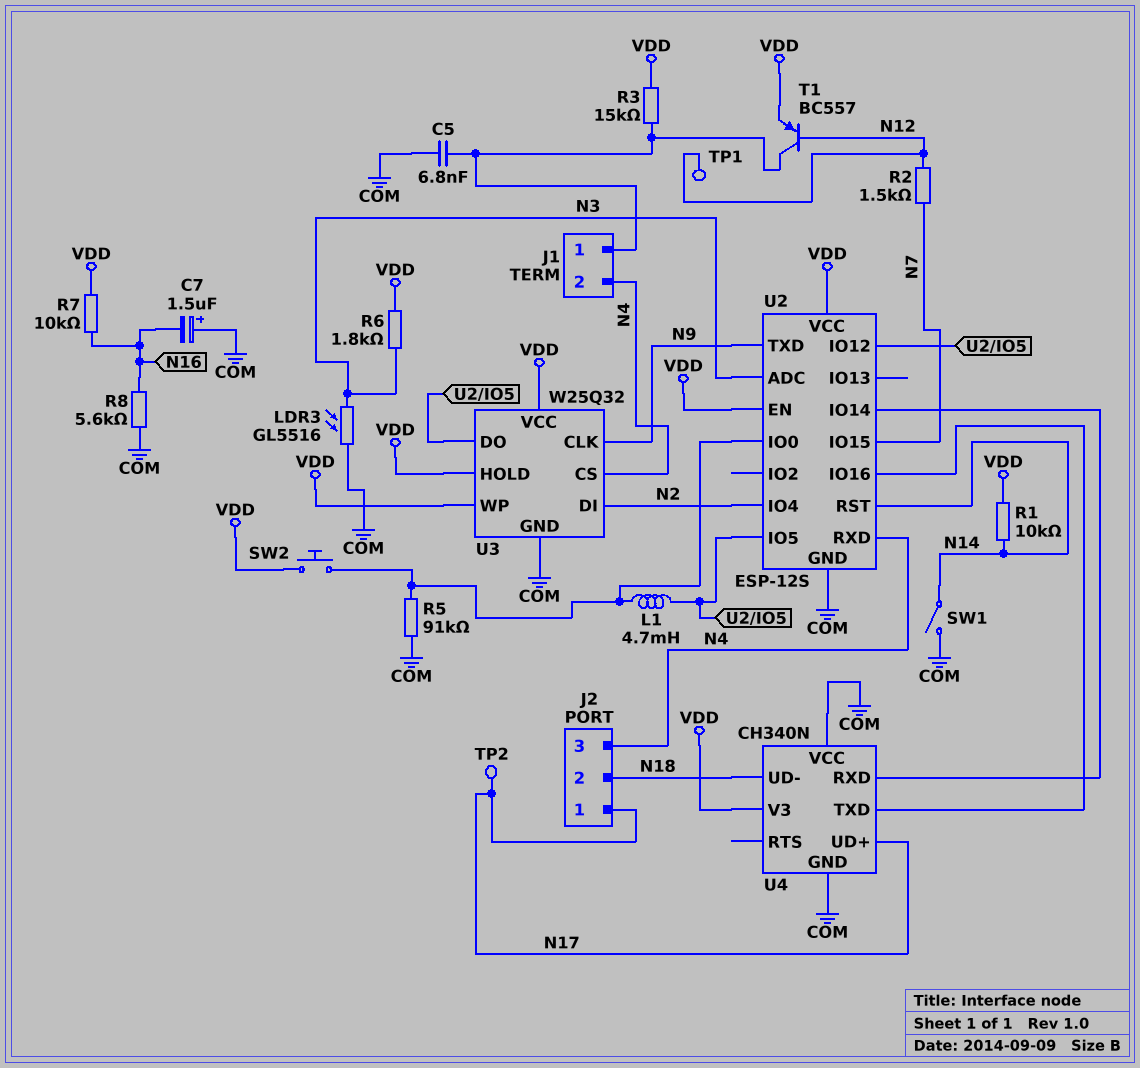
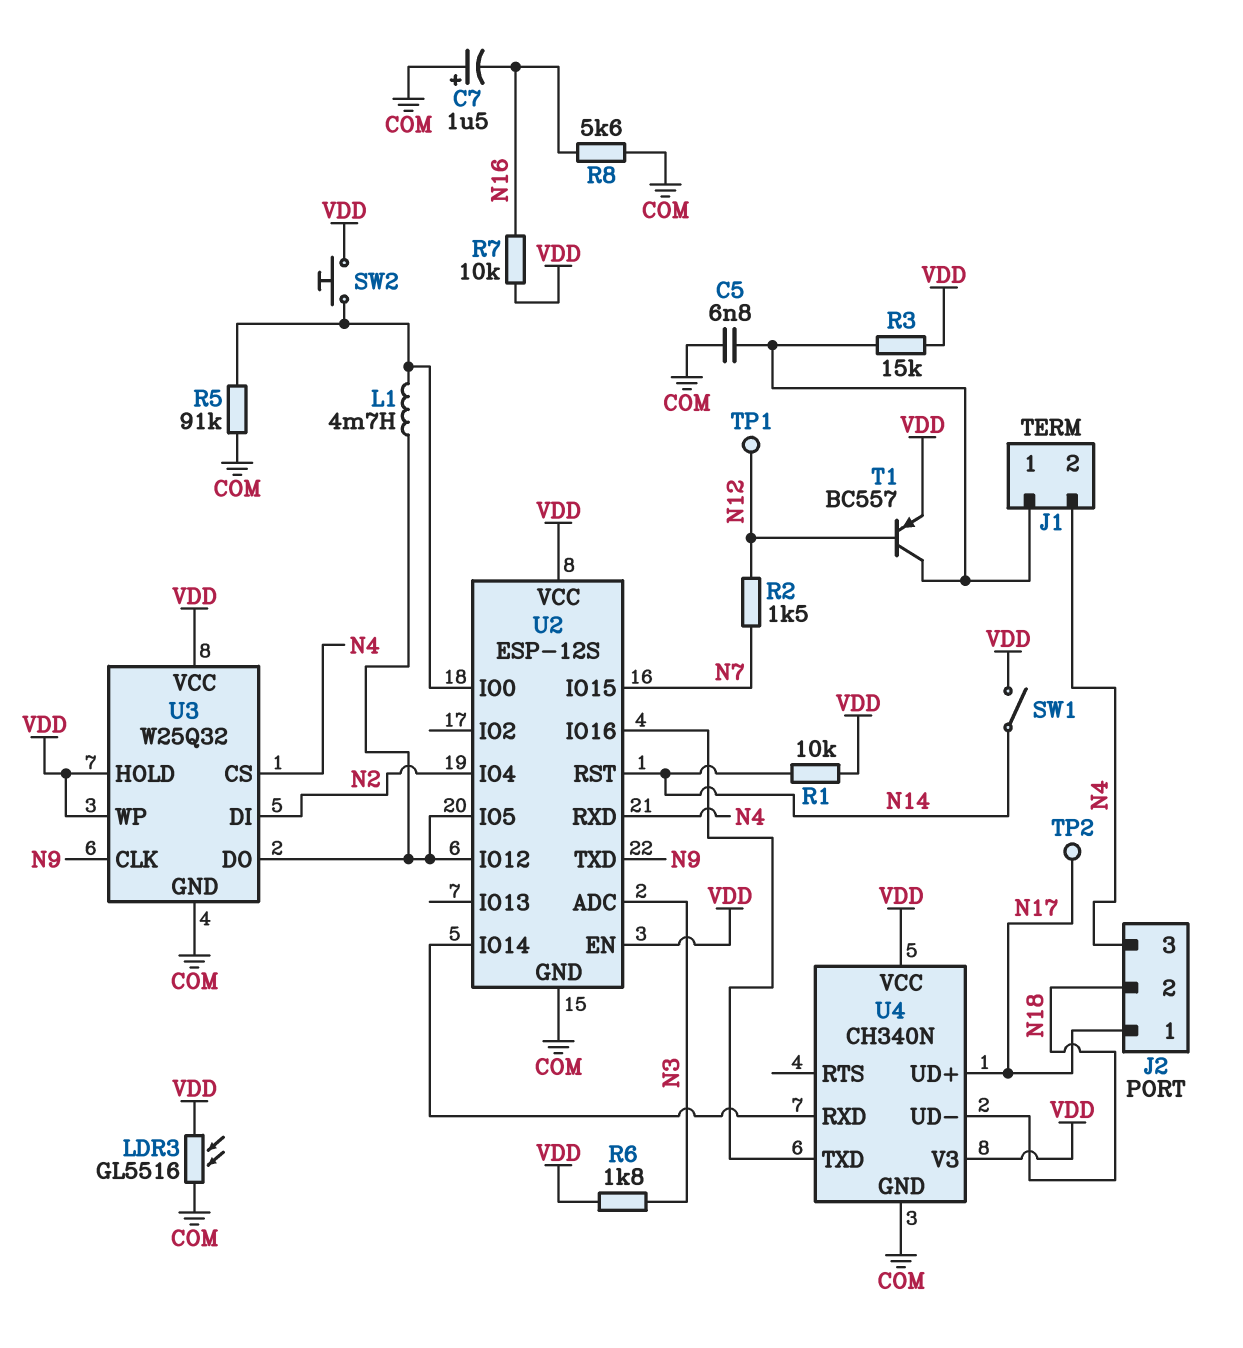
LDR3: GL5516 (COM, N3) -> GL5516 (COM, VDD)
SW1: switch (COM, N14) -> switch (N14, VDD)
U4 pin VCC: COM -> VDD

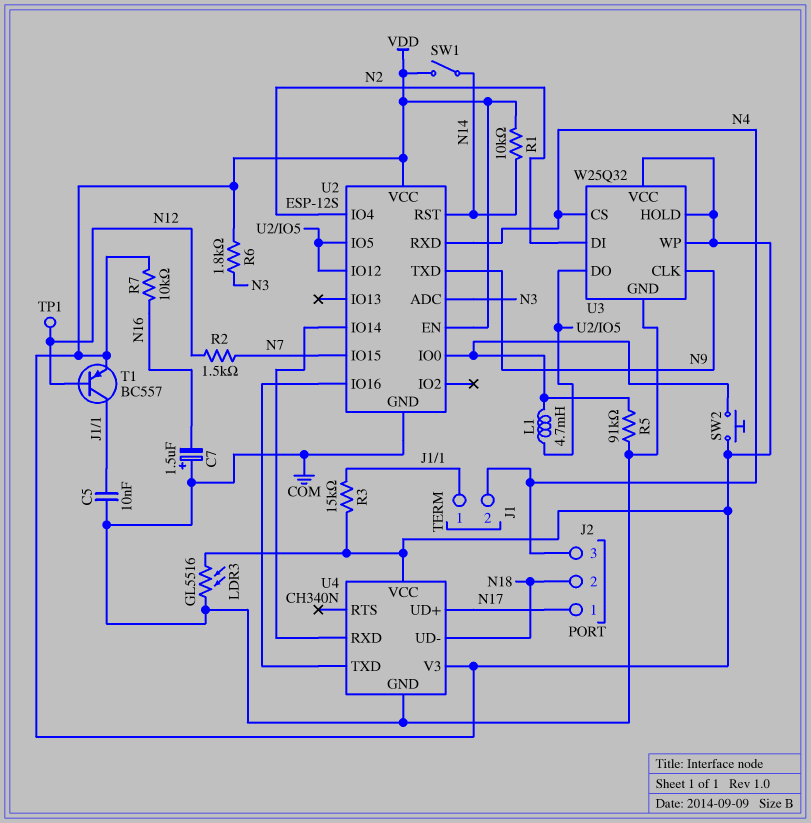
C5: 6.8nF (COM, J1/1) -> 10nF (COM, J1/1)
R8: 5.6k (COM, N16) -> none
TP2: test point (N17) -> none

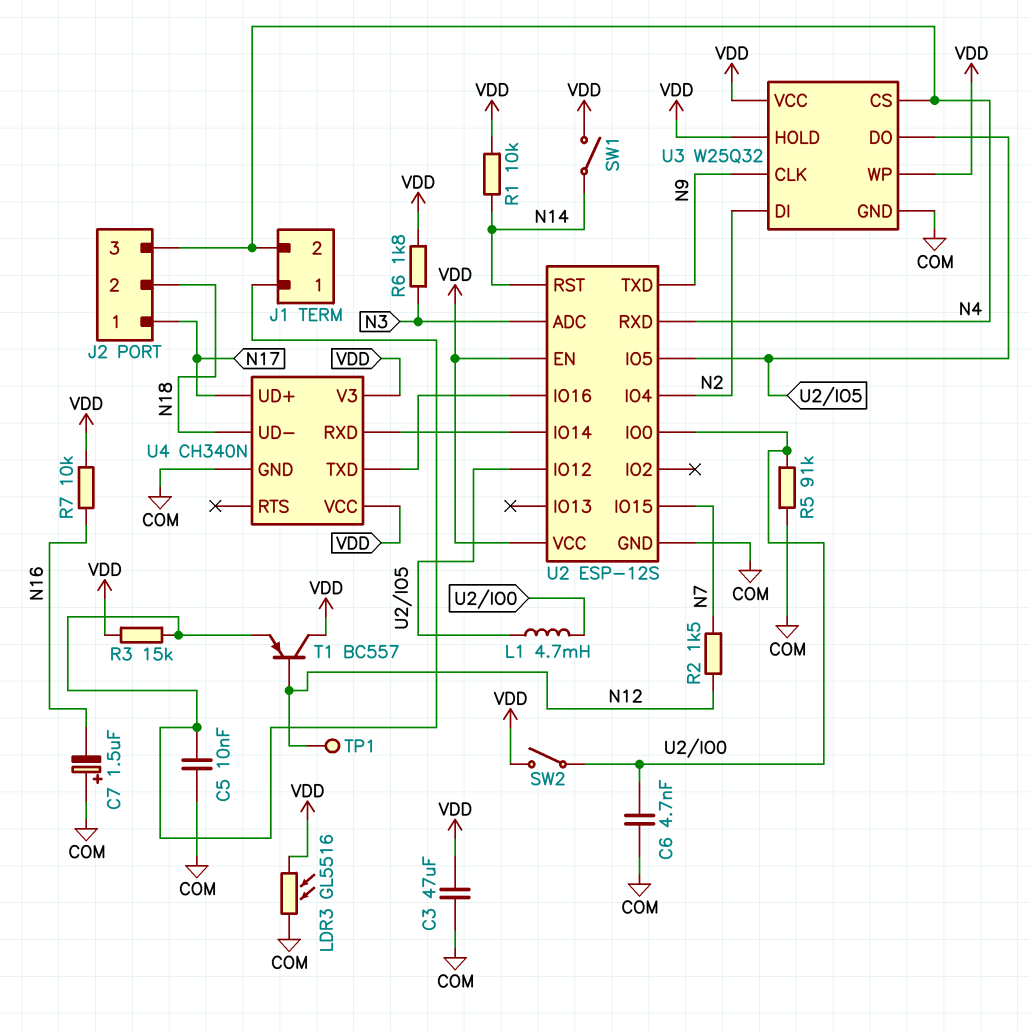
C3: none -> 47uF (COM, VDD)
C6: none -> 4.7nF (COM, U2/IO0)
SW2: button (U2/IO0, VDD) -> switch (U2/IO0, VDD)
T1: PNP BC557 (B N12, C J1/1, E VDD) -> PNP BC557 (B N12, C VDD, E J1/1)

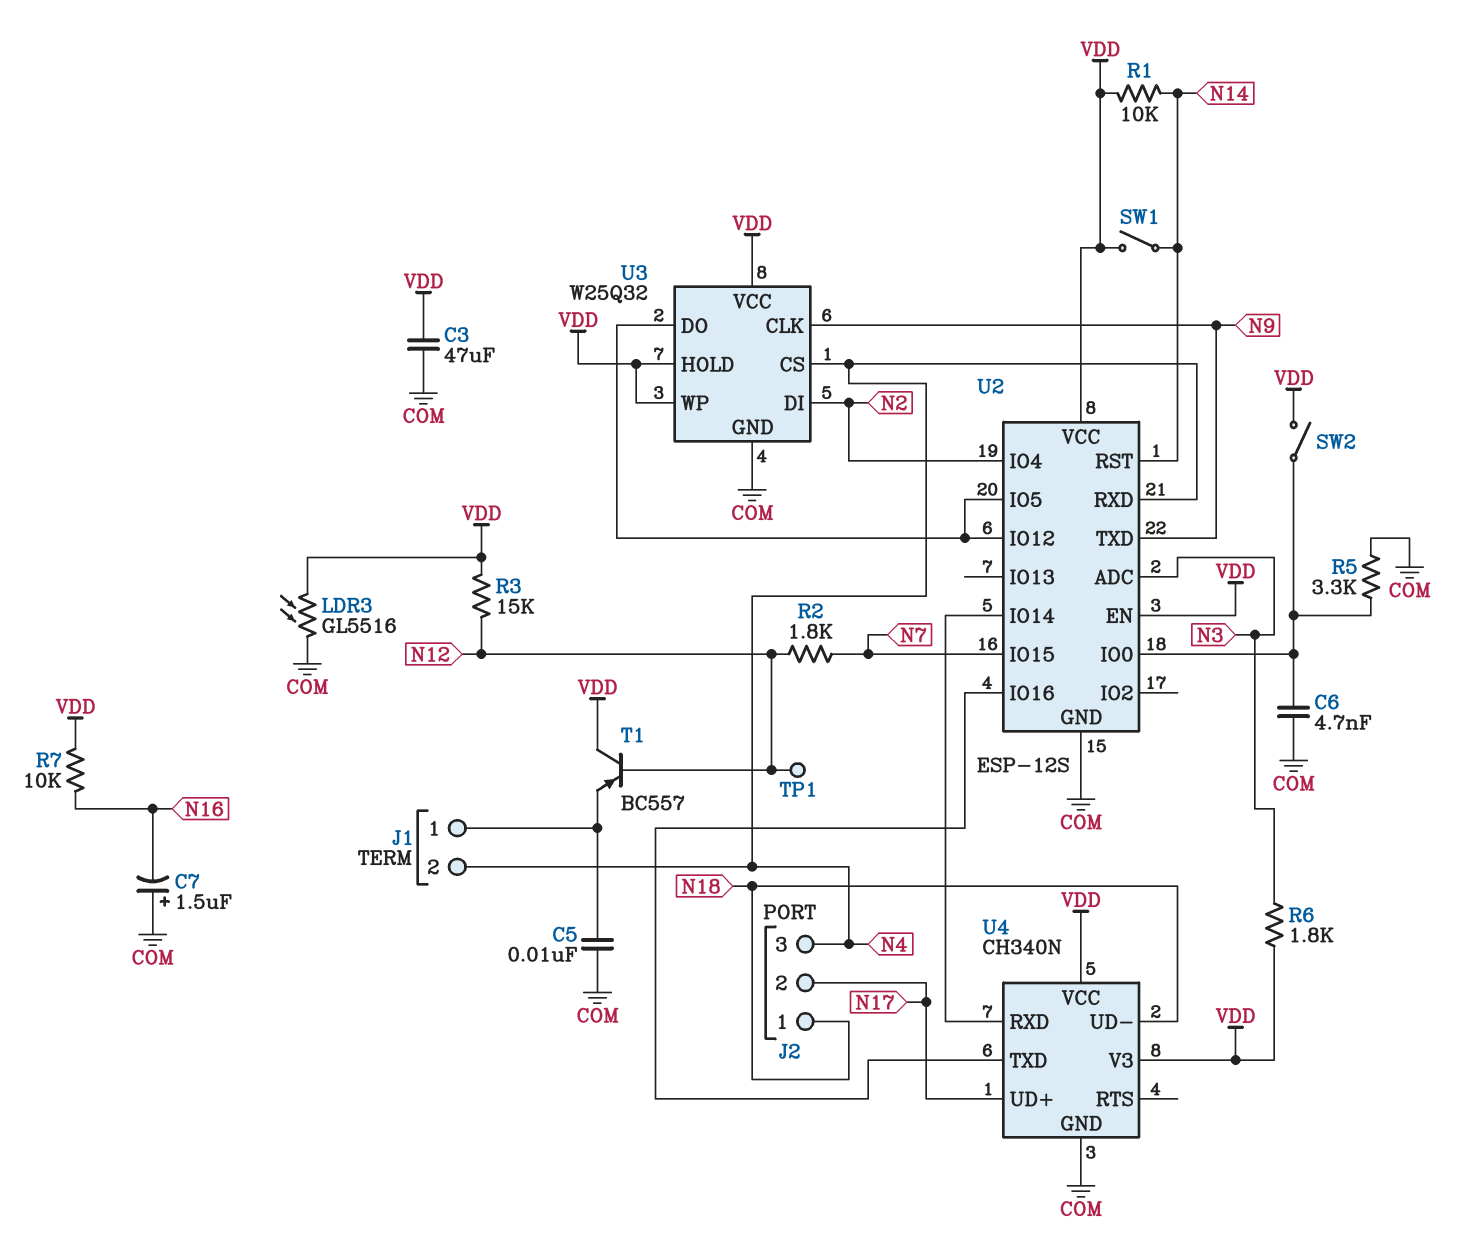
J2 pin 1: N17 -> N18
J2 pin 2: N18 -> N17
L1: 4.7mH (U2/IO0, U2/IO5) -> none
R2: 1.5k (N7, N12) -> 1.8k (N7, N12)
R3: 15k (J1/1, VDD) -> 15k (N12, VDD)
R5: 91k (COM, U2/IO0) -> 3.3k (COM, U2/IO0)

